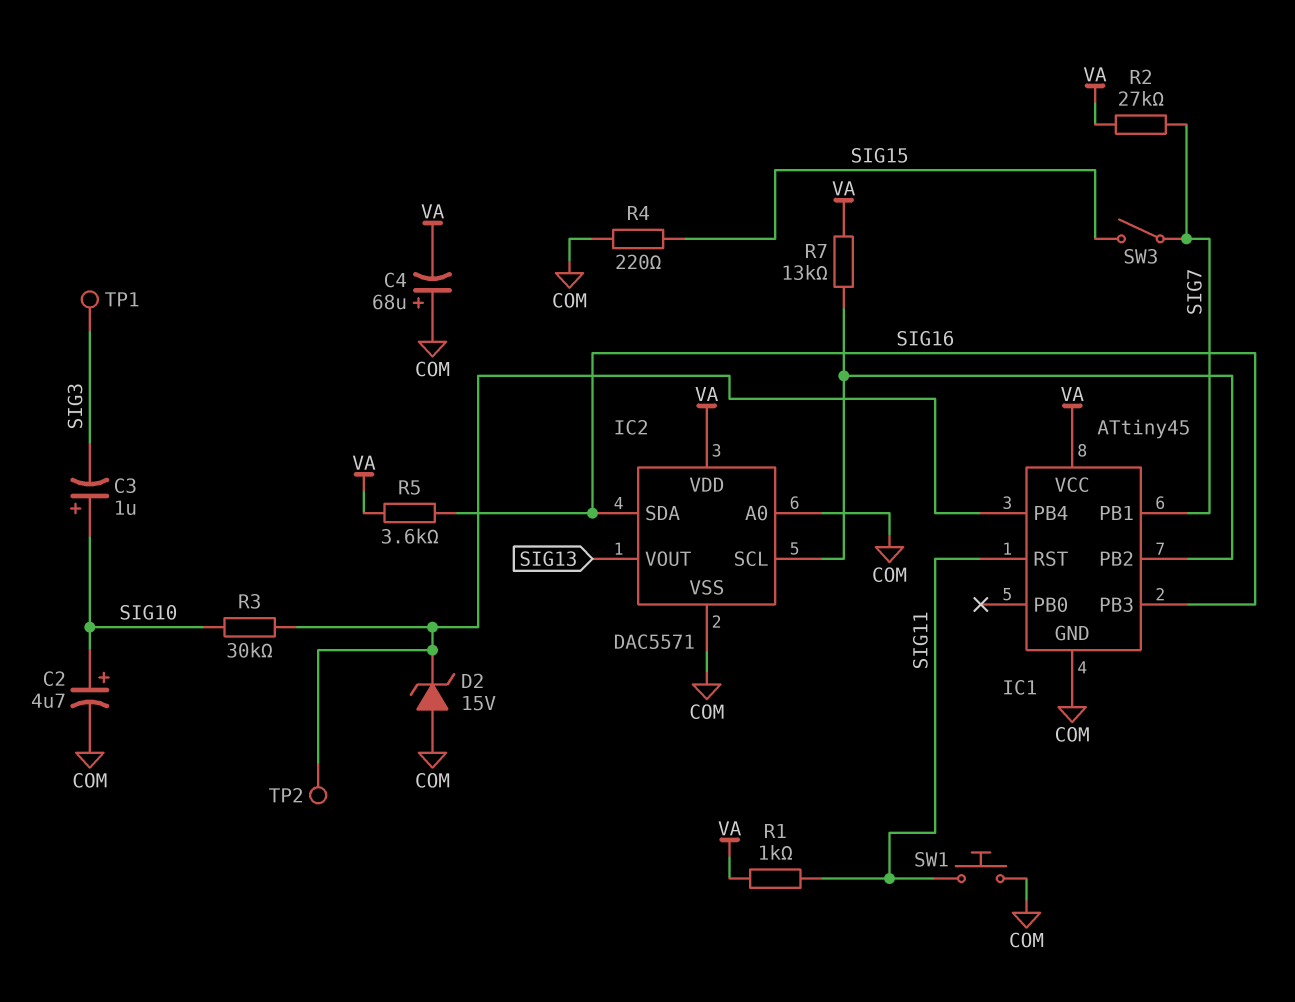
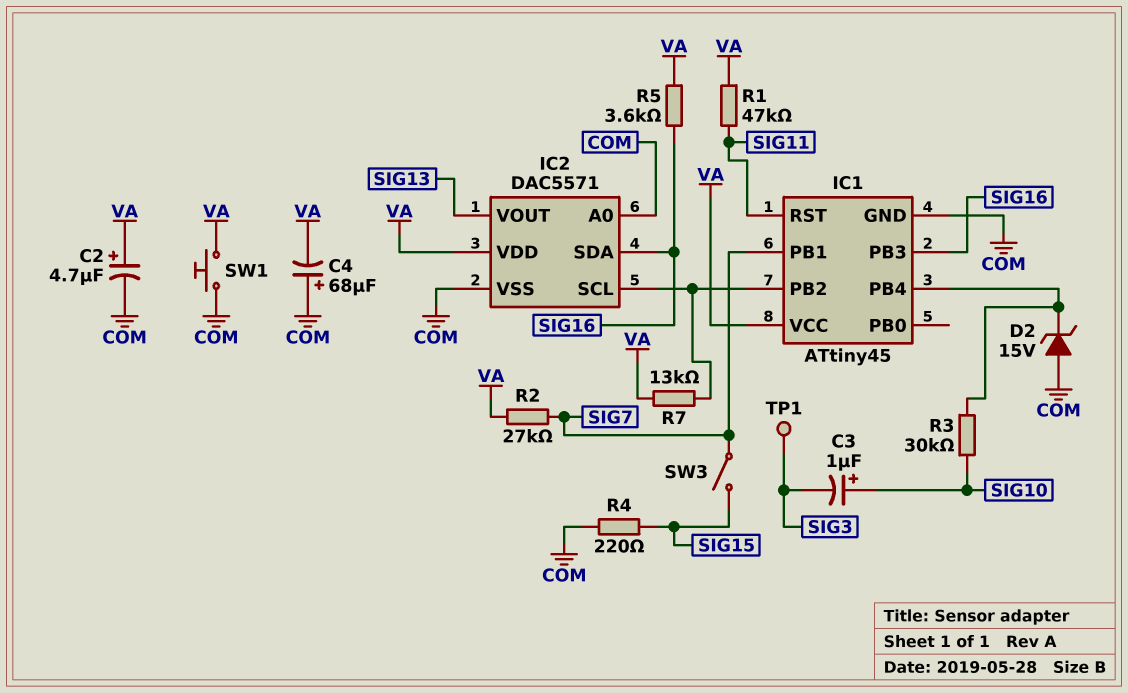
C2: 4.7uF (plus SIG10, minus COM) -> 4.7uF (plus VA, minus COM)
R1: 1k (SIG11, VA) -> 47k (SIG11, VA)
SW1: button (COM, SIG11) -> button (COM, VA)
TP2: test point (IC1/PB4) -> none

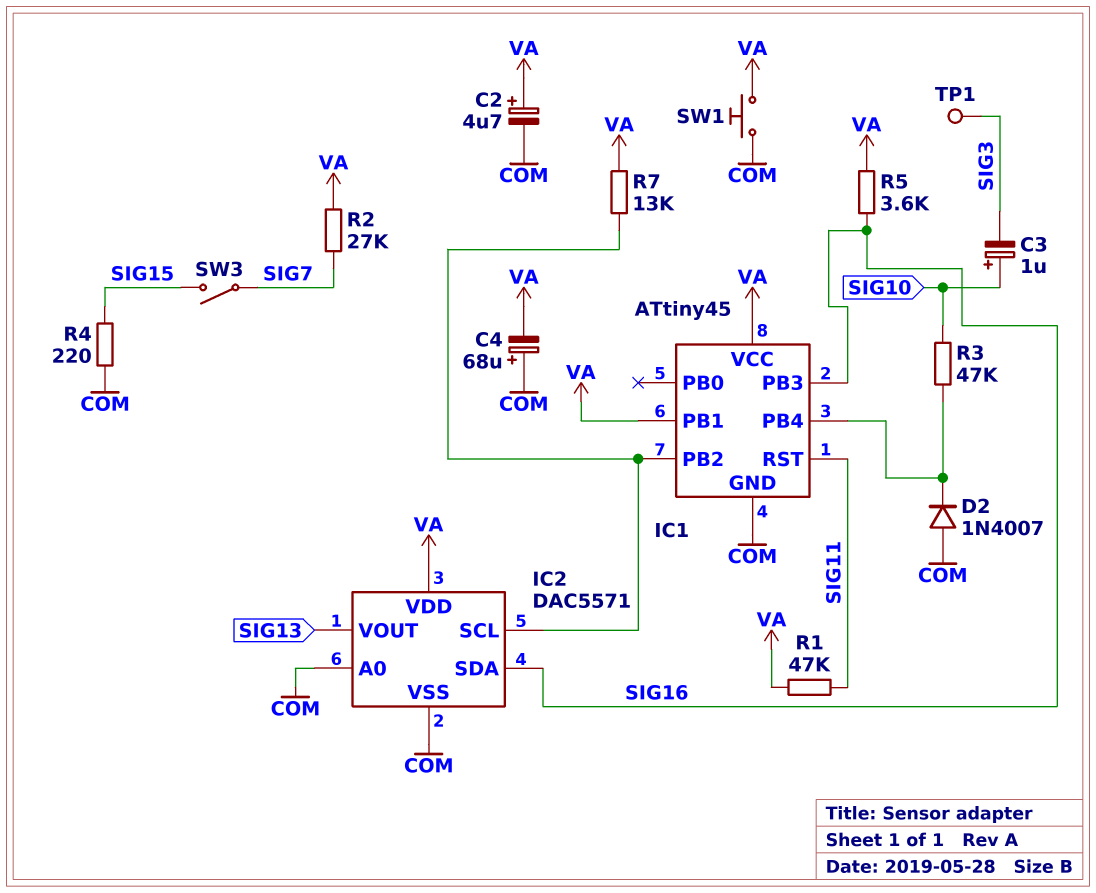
D2: zener 15V (A COM, K IC1/PB4) -> diode 1N4007 (A COM, K IC1/PB4)
IC1 pin PB1: SIG7 -> VA
R3: 30k (IC1/PB4, SIG10) -> 47k (IC1/PB4, SIG10)

